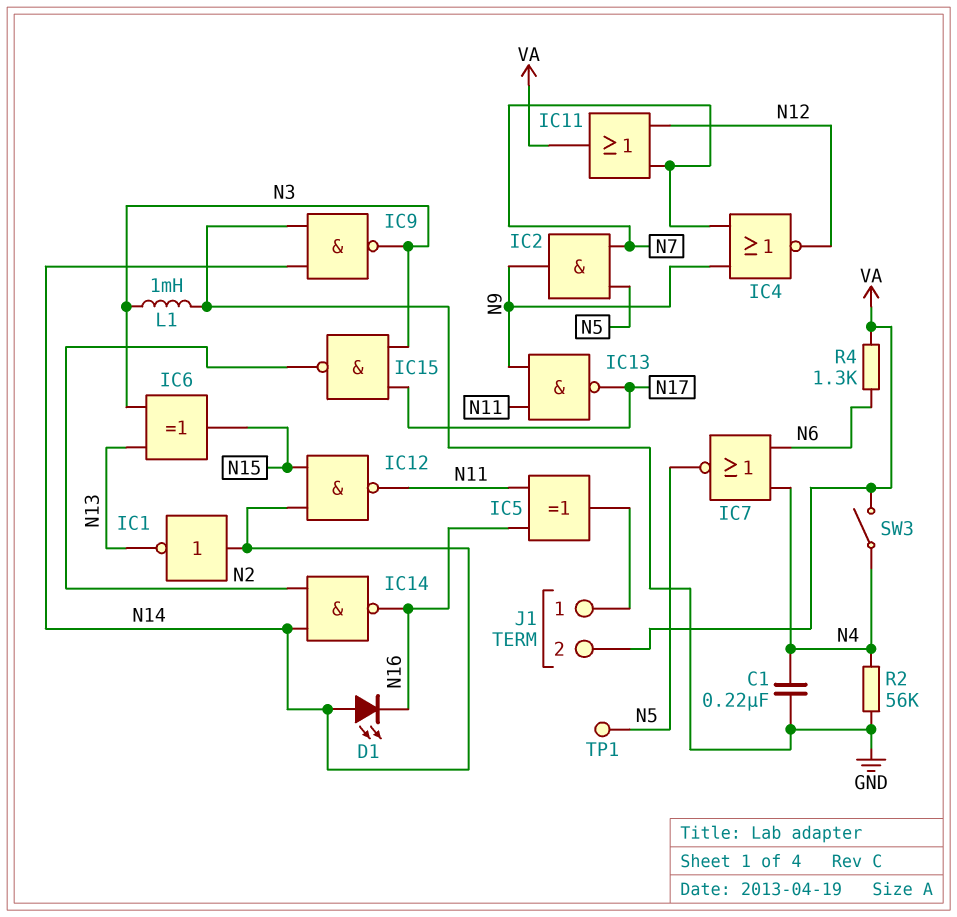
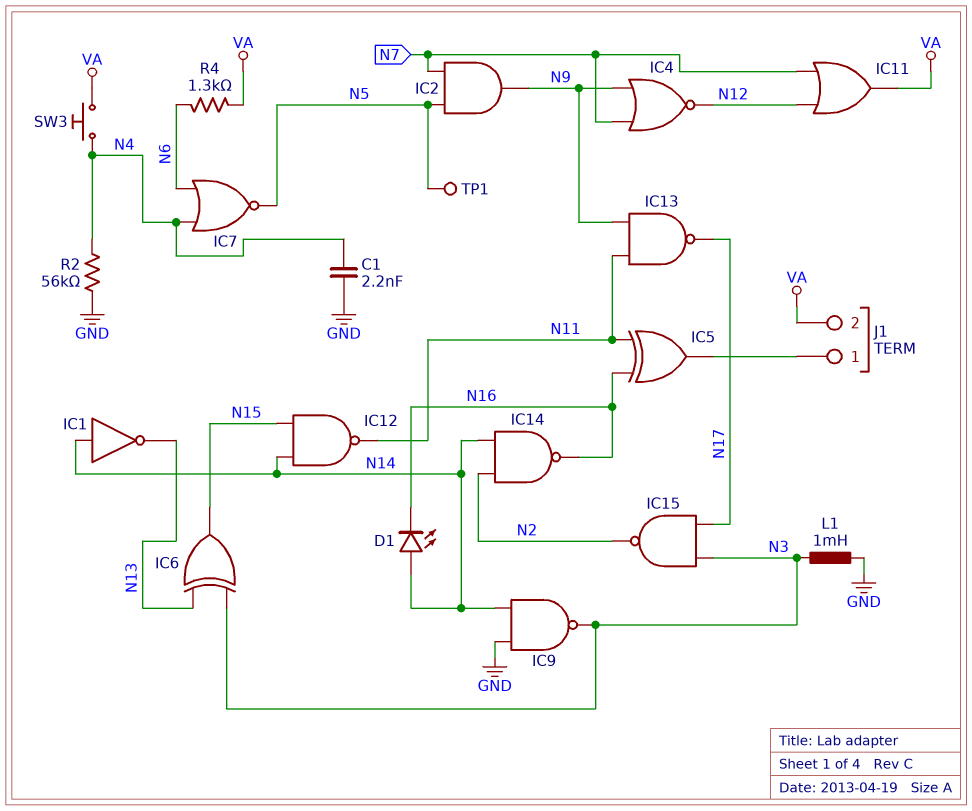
C1: 220nF (GND, N4) -> 2.2nF (GND, N4)
SW3: switch (N4, VA) -> button (N4, VA)

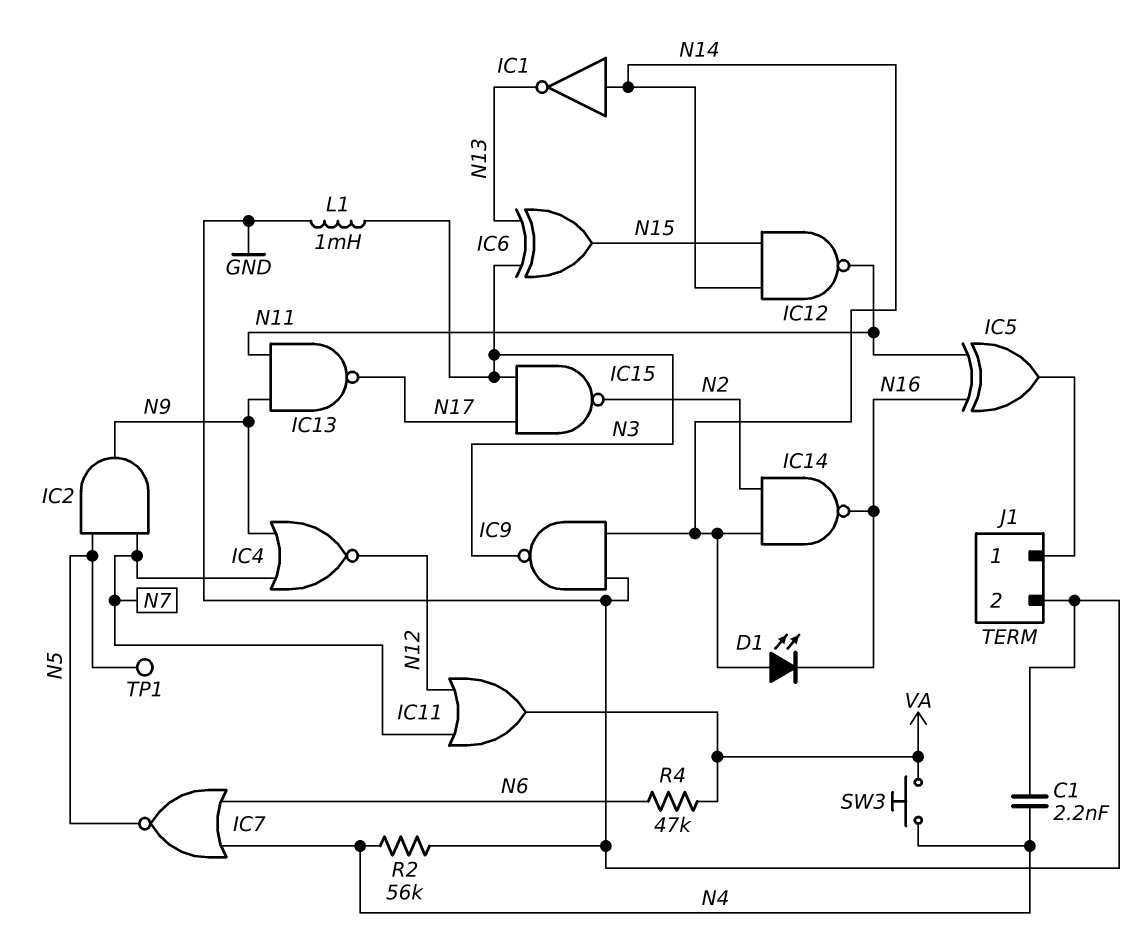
J1 pin 2: VA -> GND
R4: 1.3k (N6, VA) -> 47k (N6, VA)

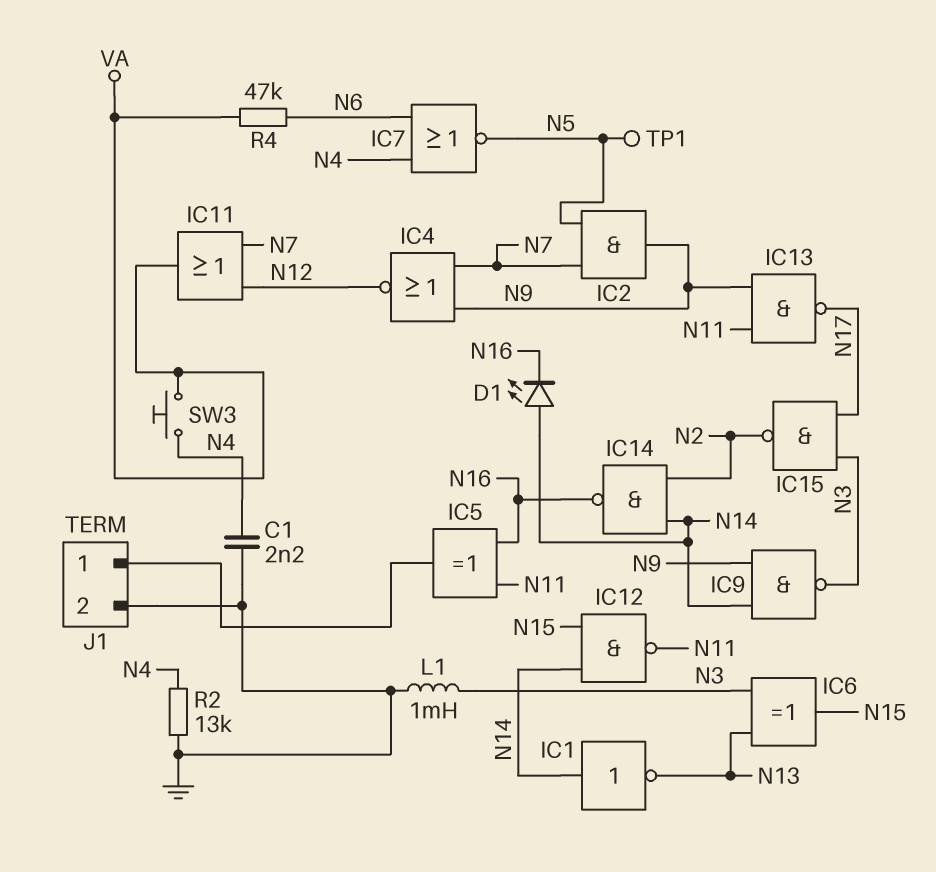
IC9: NAND (in GND, in N14, out N3) -> NAND (in N9, in N14, out N3)
R2: 56k (GND, N4) -> 13k (GND, N4)

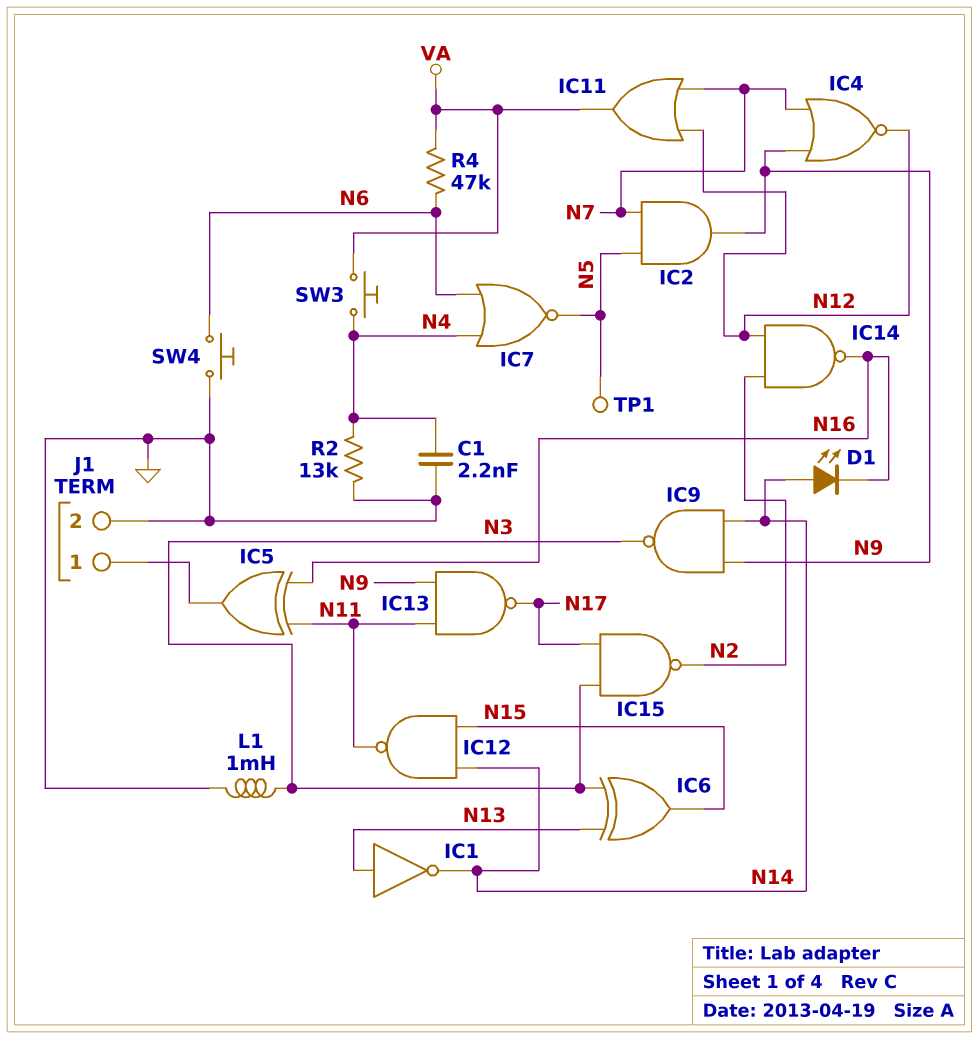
IC1: NOT (in N14, out N13) -> NOT (in N13, out N14)
IC14: NAND (in N2, in N14, out N16) -> NAND (in N2, in N12, out N16)
SW4: none -> button (GND, N6)

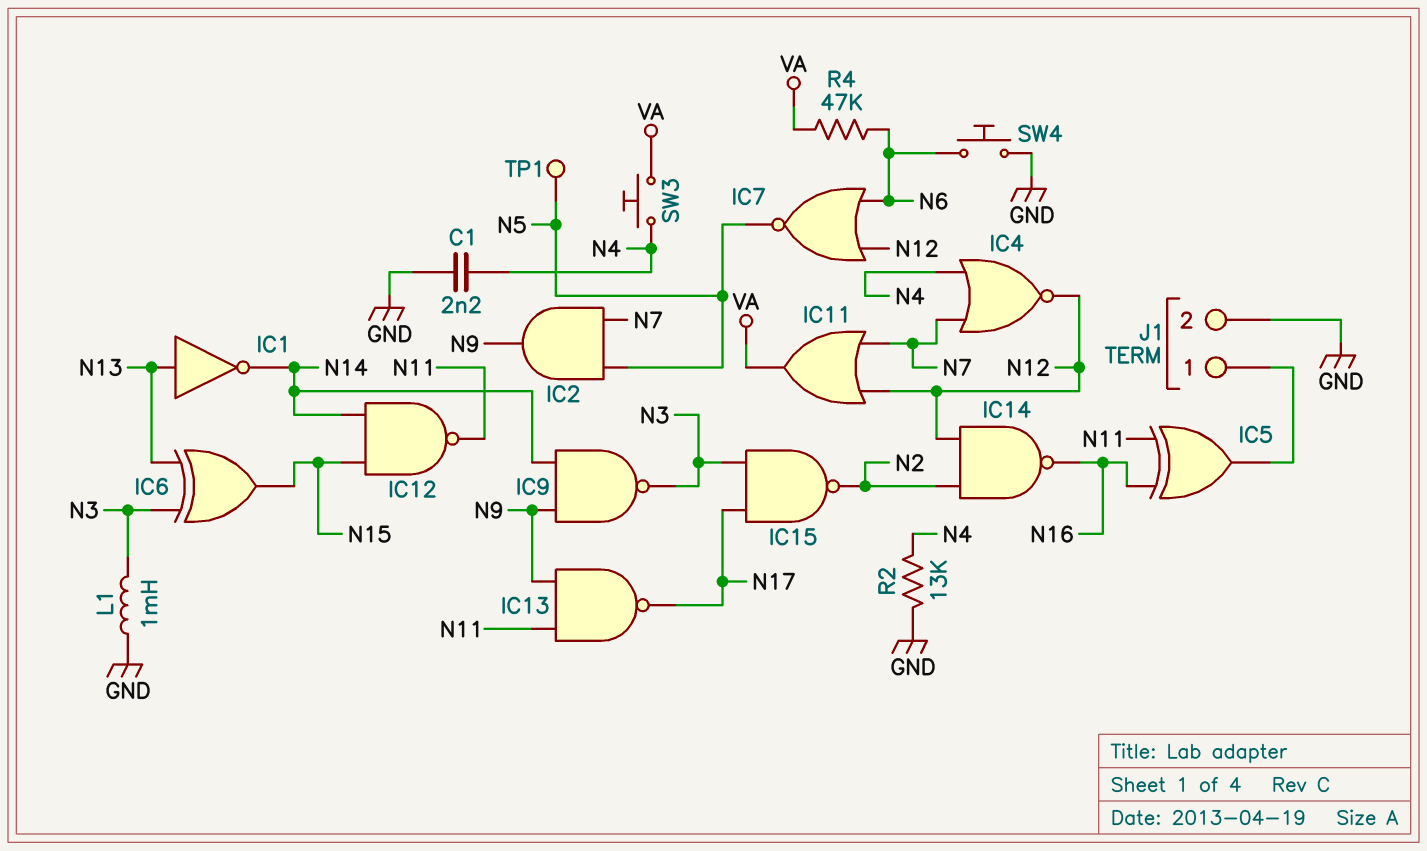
D1: LED (A N14, K N16) -> none
IC4: NOR (in N7, in N9, out N12) -> NOR (in N4, in N7, out N12)
IC7: NOR (in N4, in N6, out N5) -> NOR (in N6, in N12, out N5)

